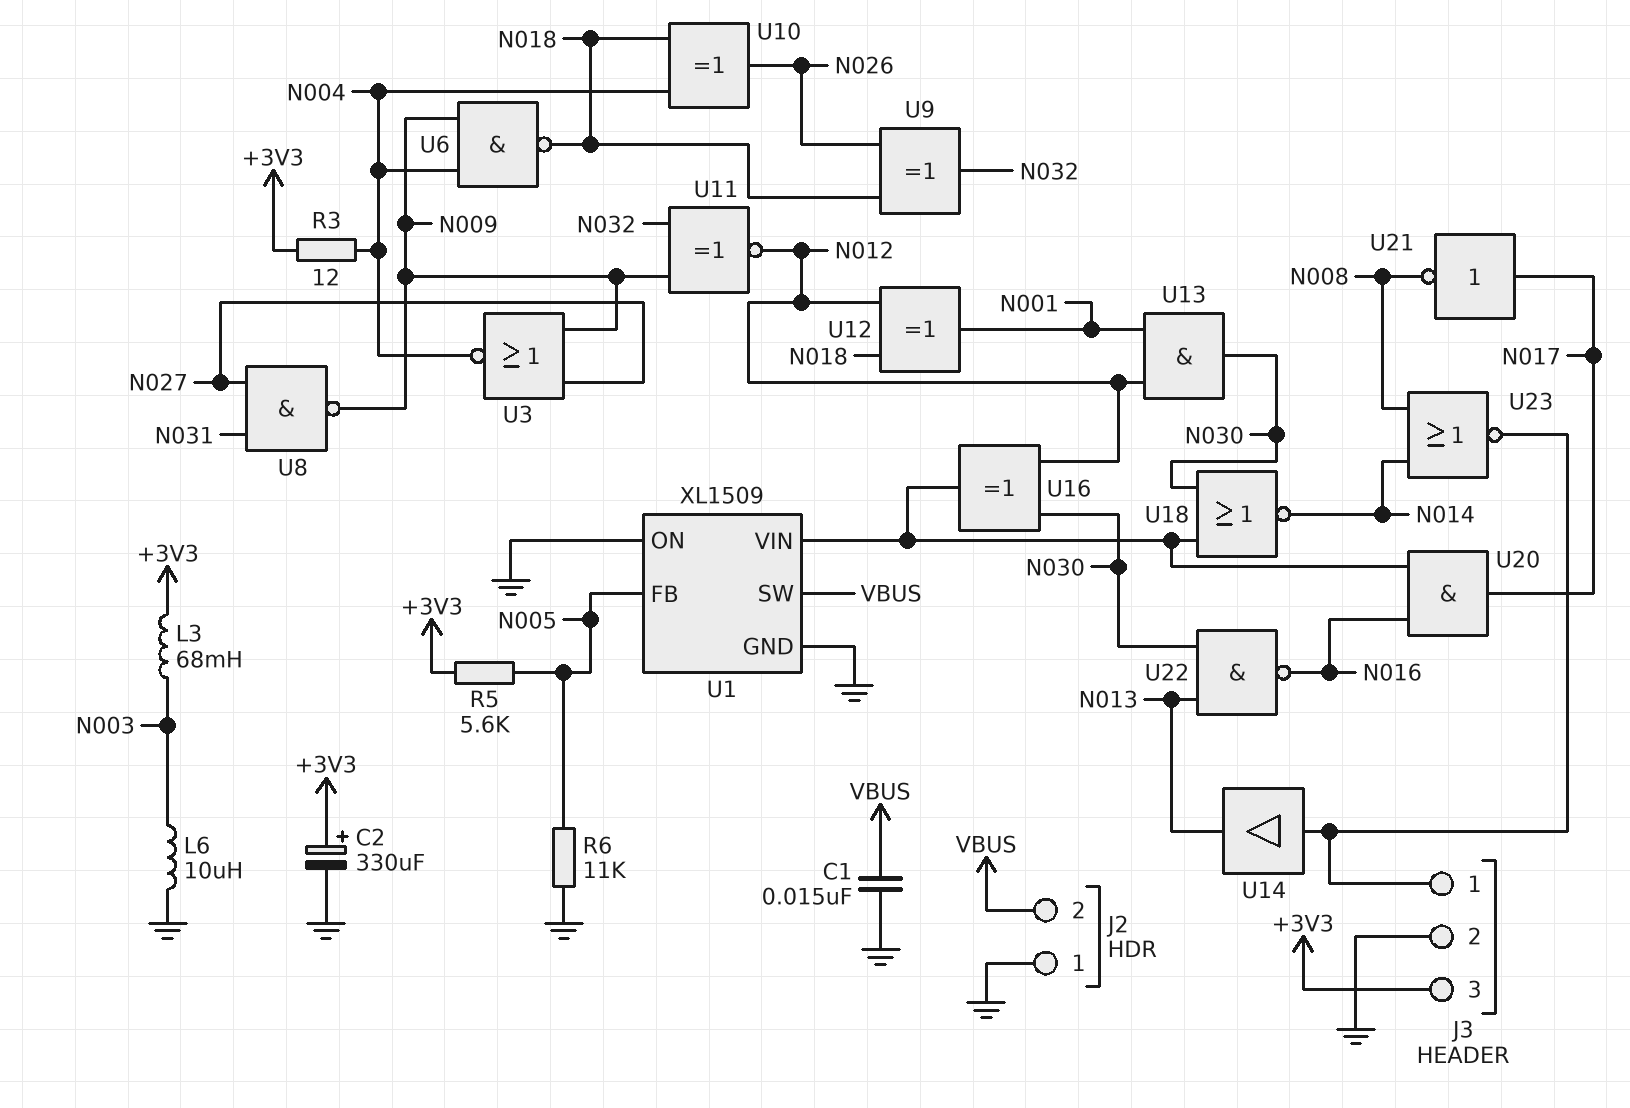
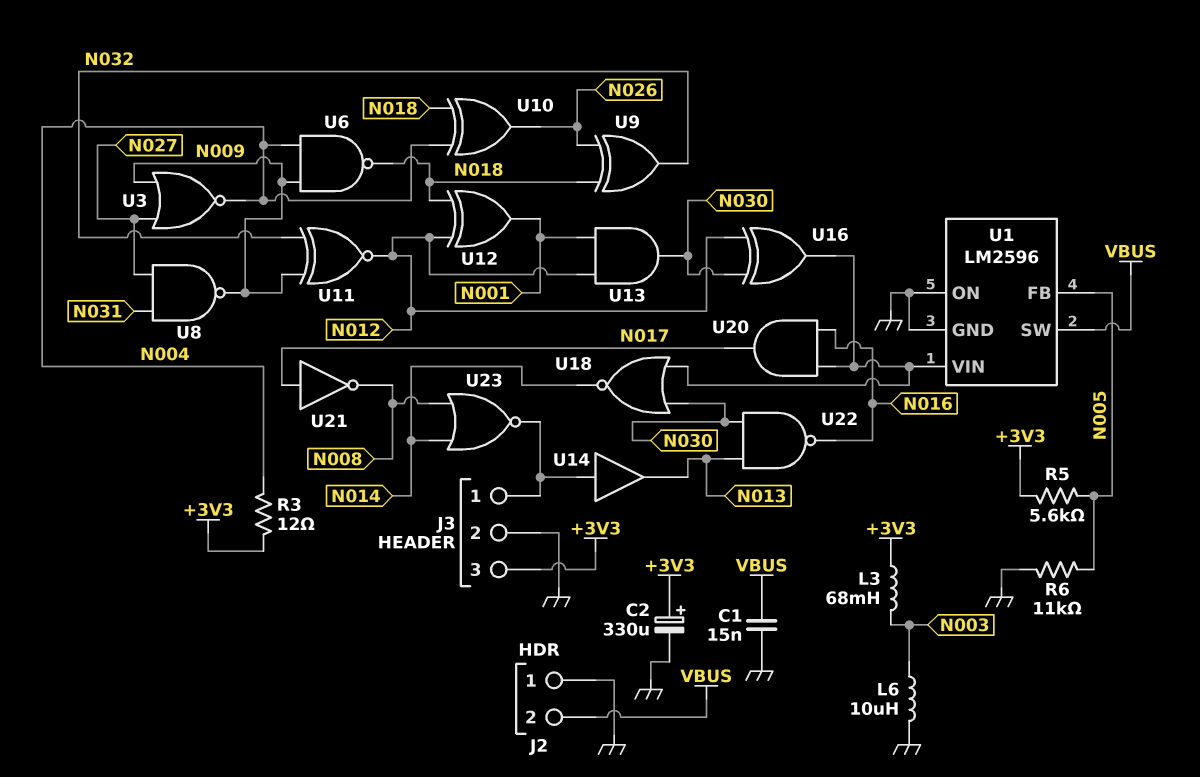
U1: XL1509 -> LM2596

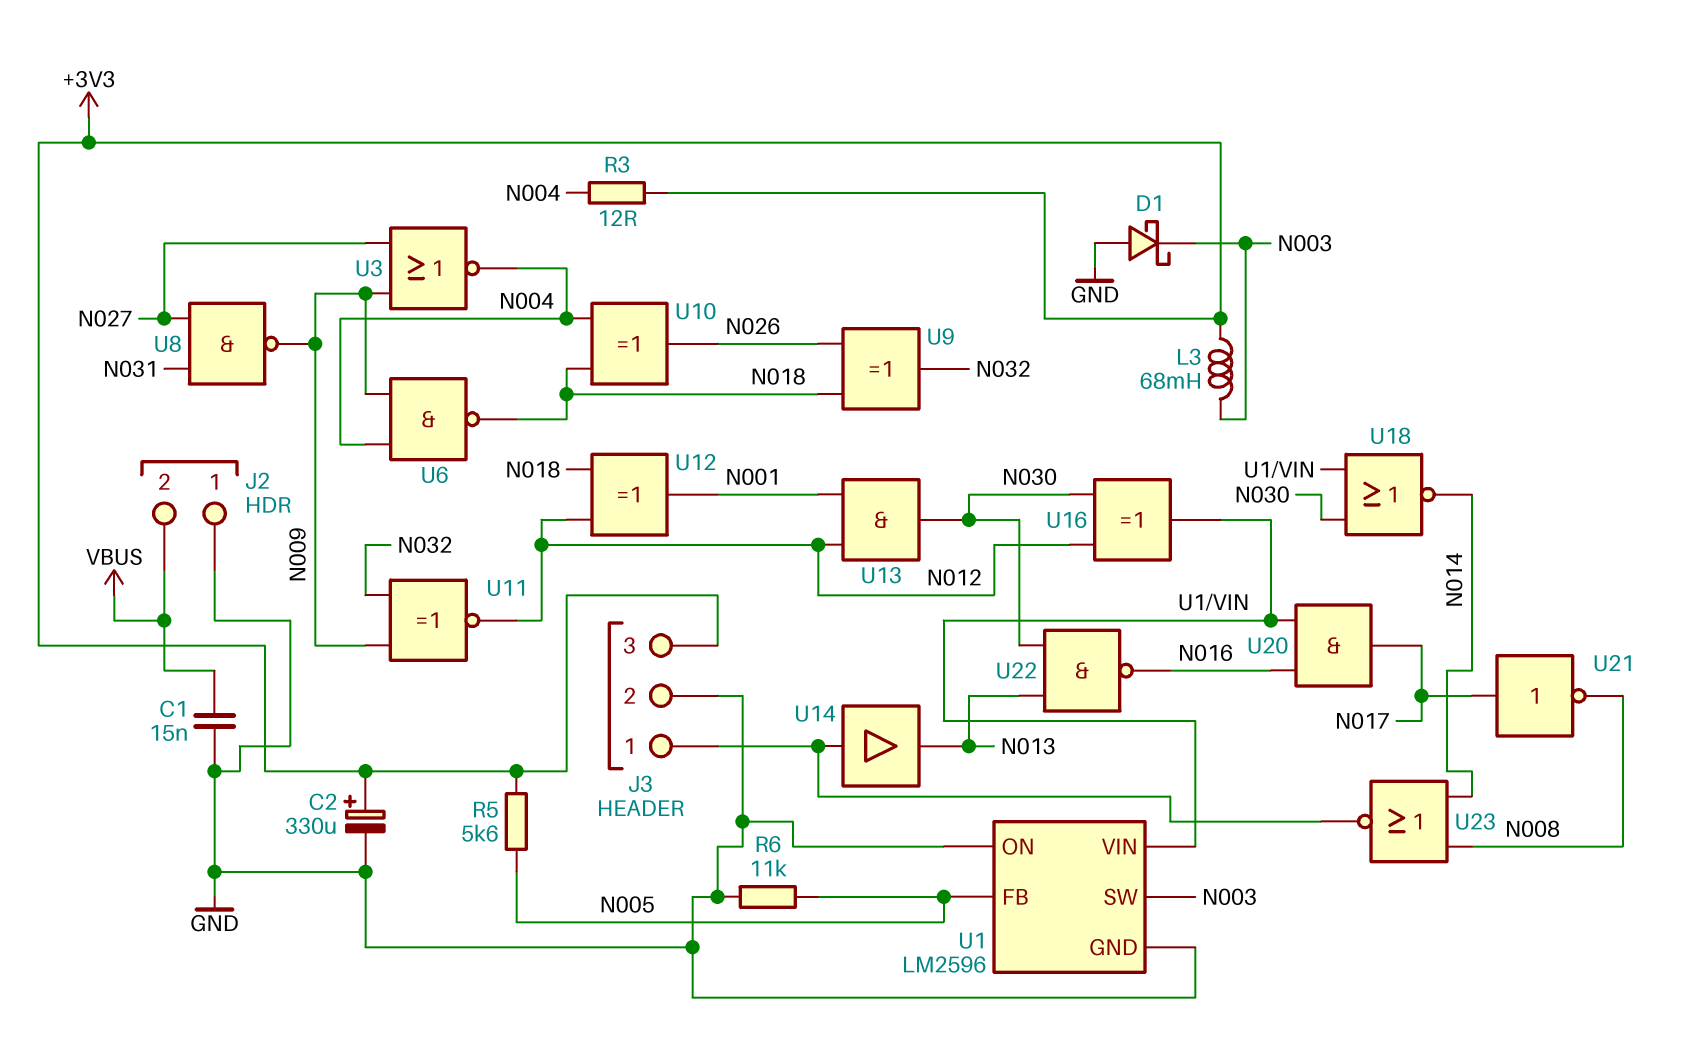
D1: none -> schottky (A GND, K N003)
L6: 10uH (GND, N003) -> none
U1 pin SW: VBUS -> N003

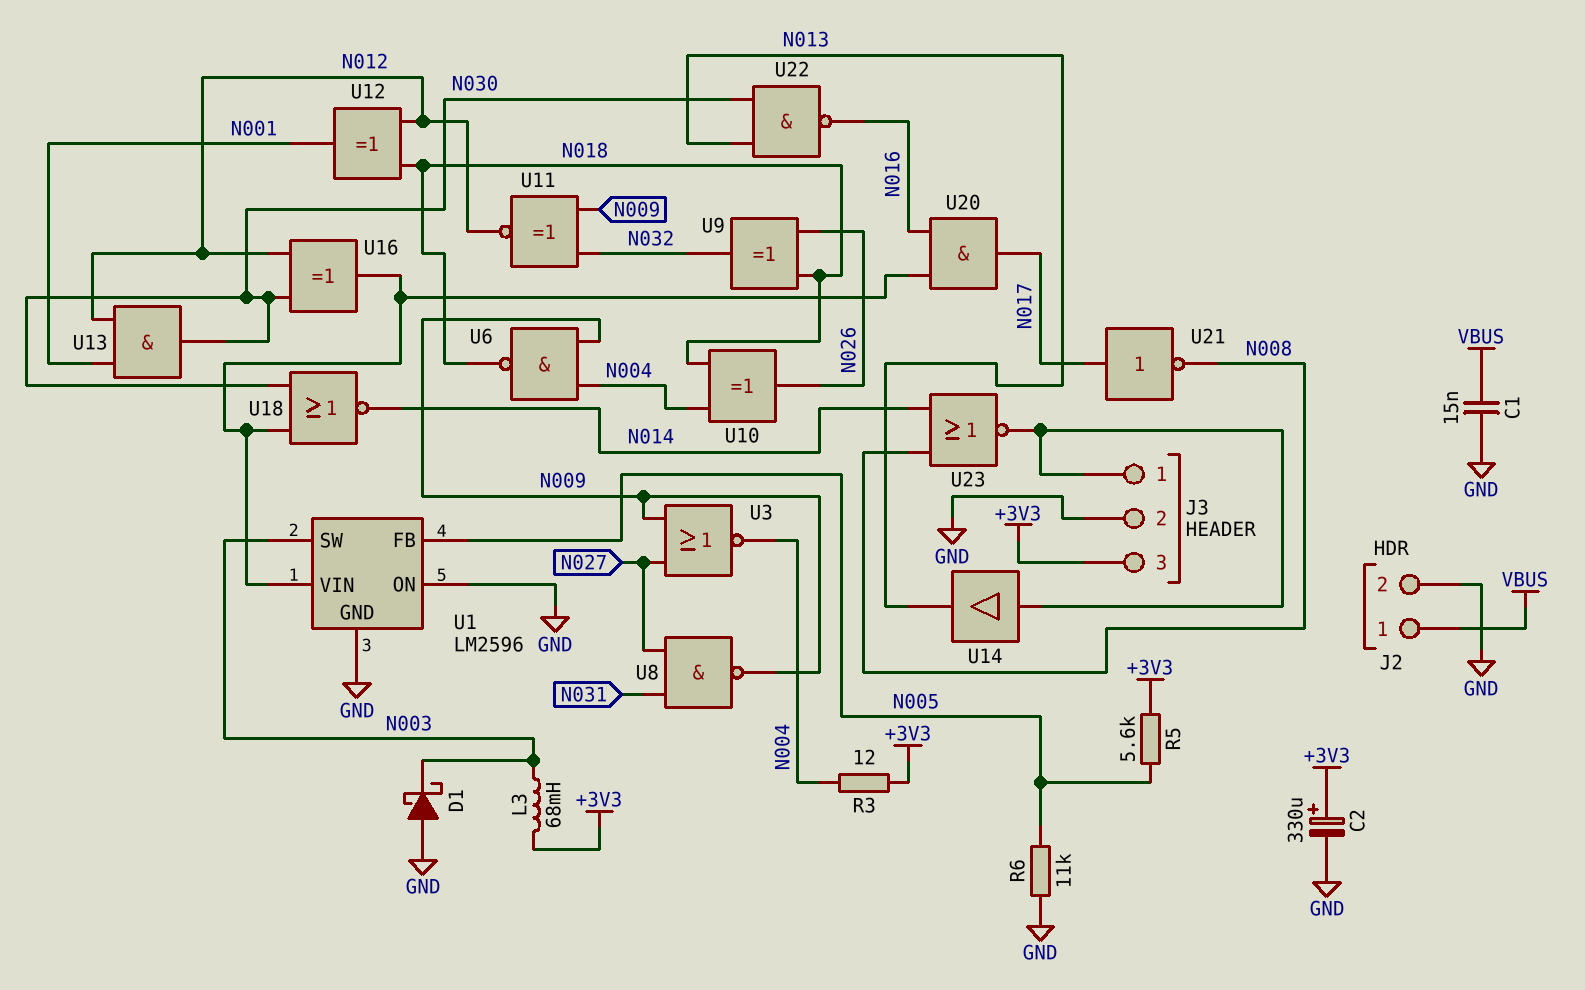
J2 pin 1: GND -> VBUS
J2 pin 2: VBUS -> GND

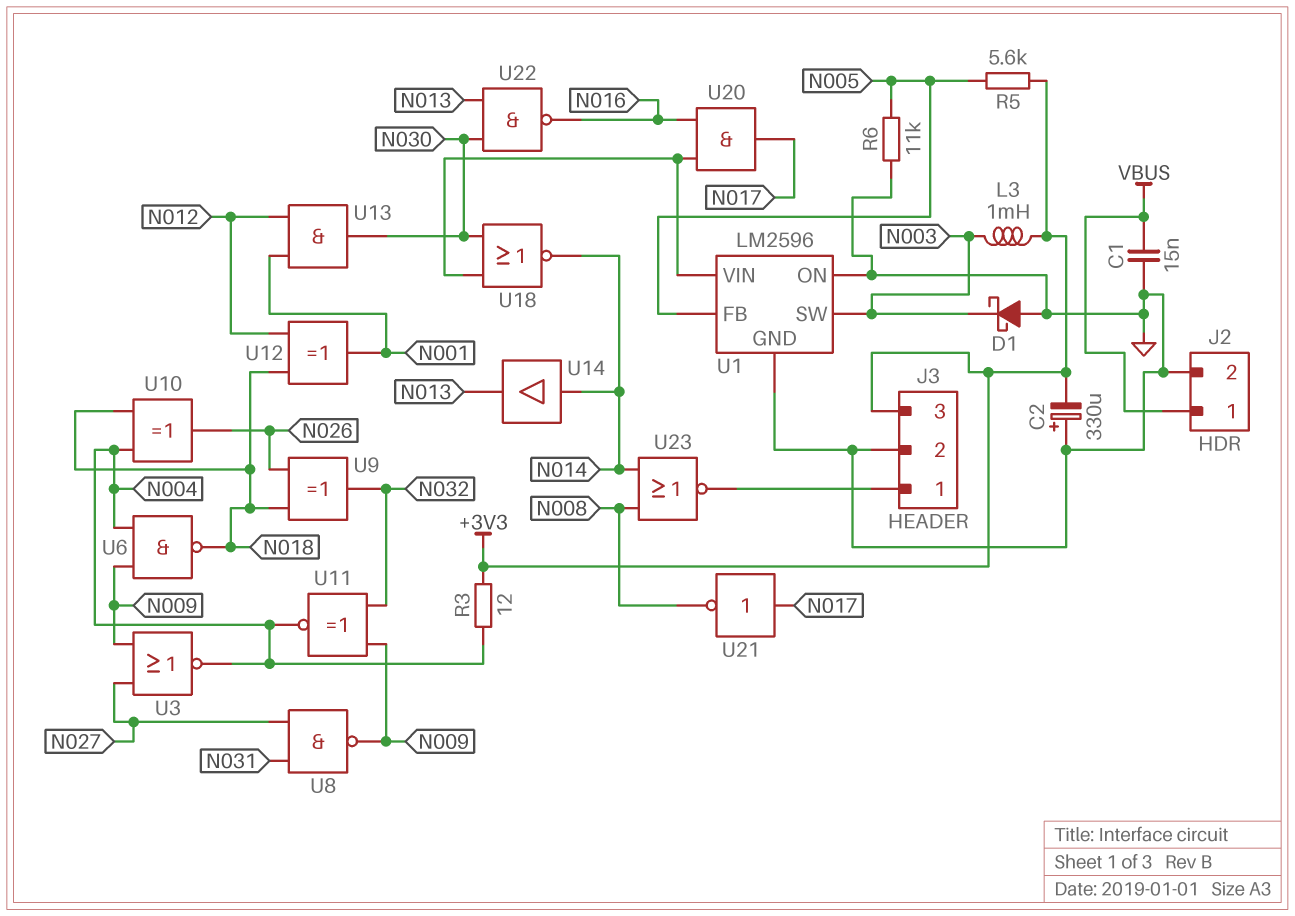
C2: 330uF (plus +3V3, minus GND) -> 330uF (plus GND, minus +3V3)
L3: 68mH (+3V3, N003) -> 1mH (+3V3, N003)
U11: XNOR (in N009, in N032, out N012) -> XNOR (in N009, in N032, out N004)
U14: buffer (in J3/1, out N013) -> buffer (in N014, out N013)
U16: XOR (in N012, in N030, out U1/VIN) -> none

